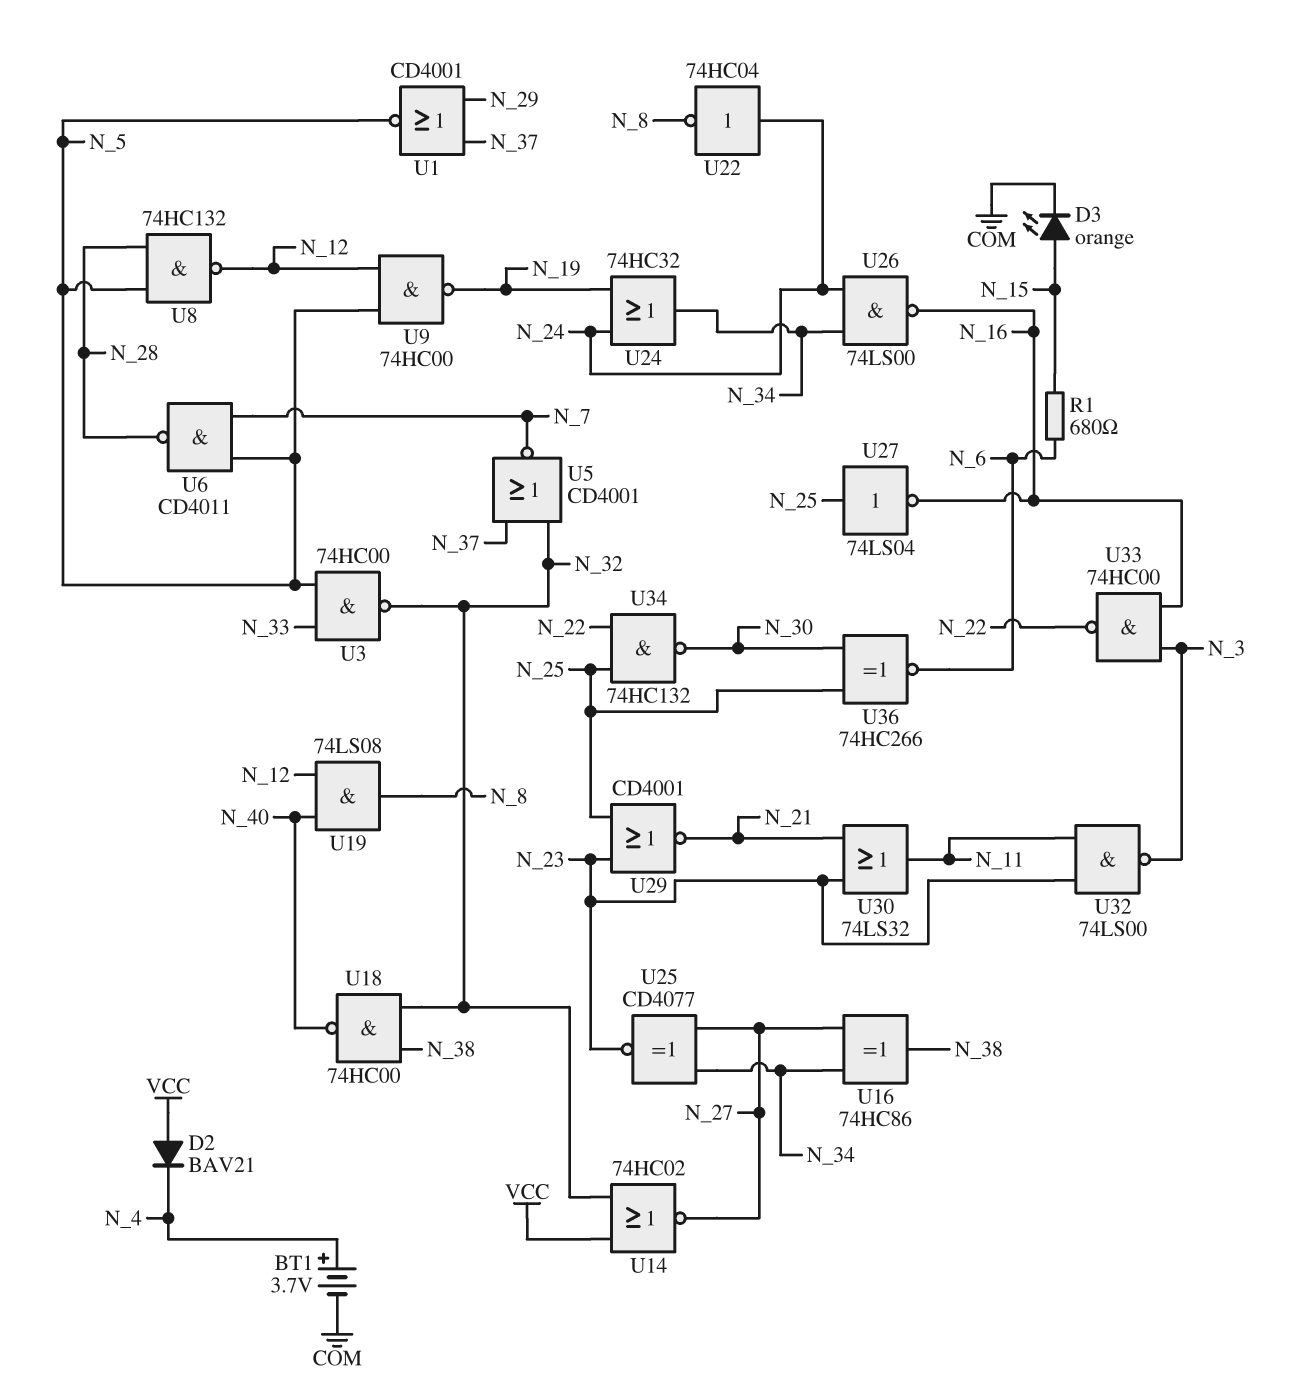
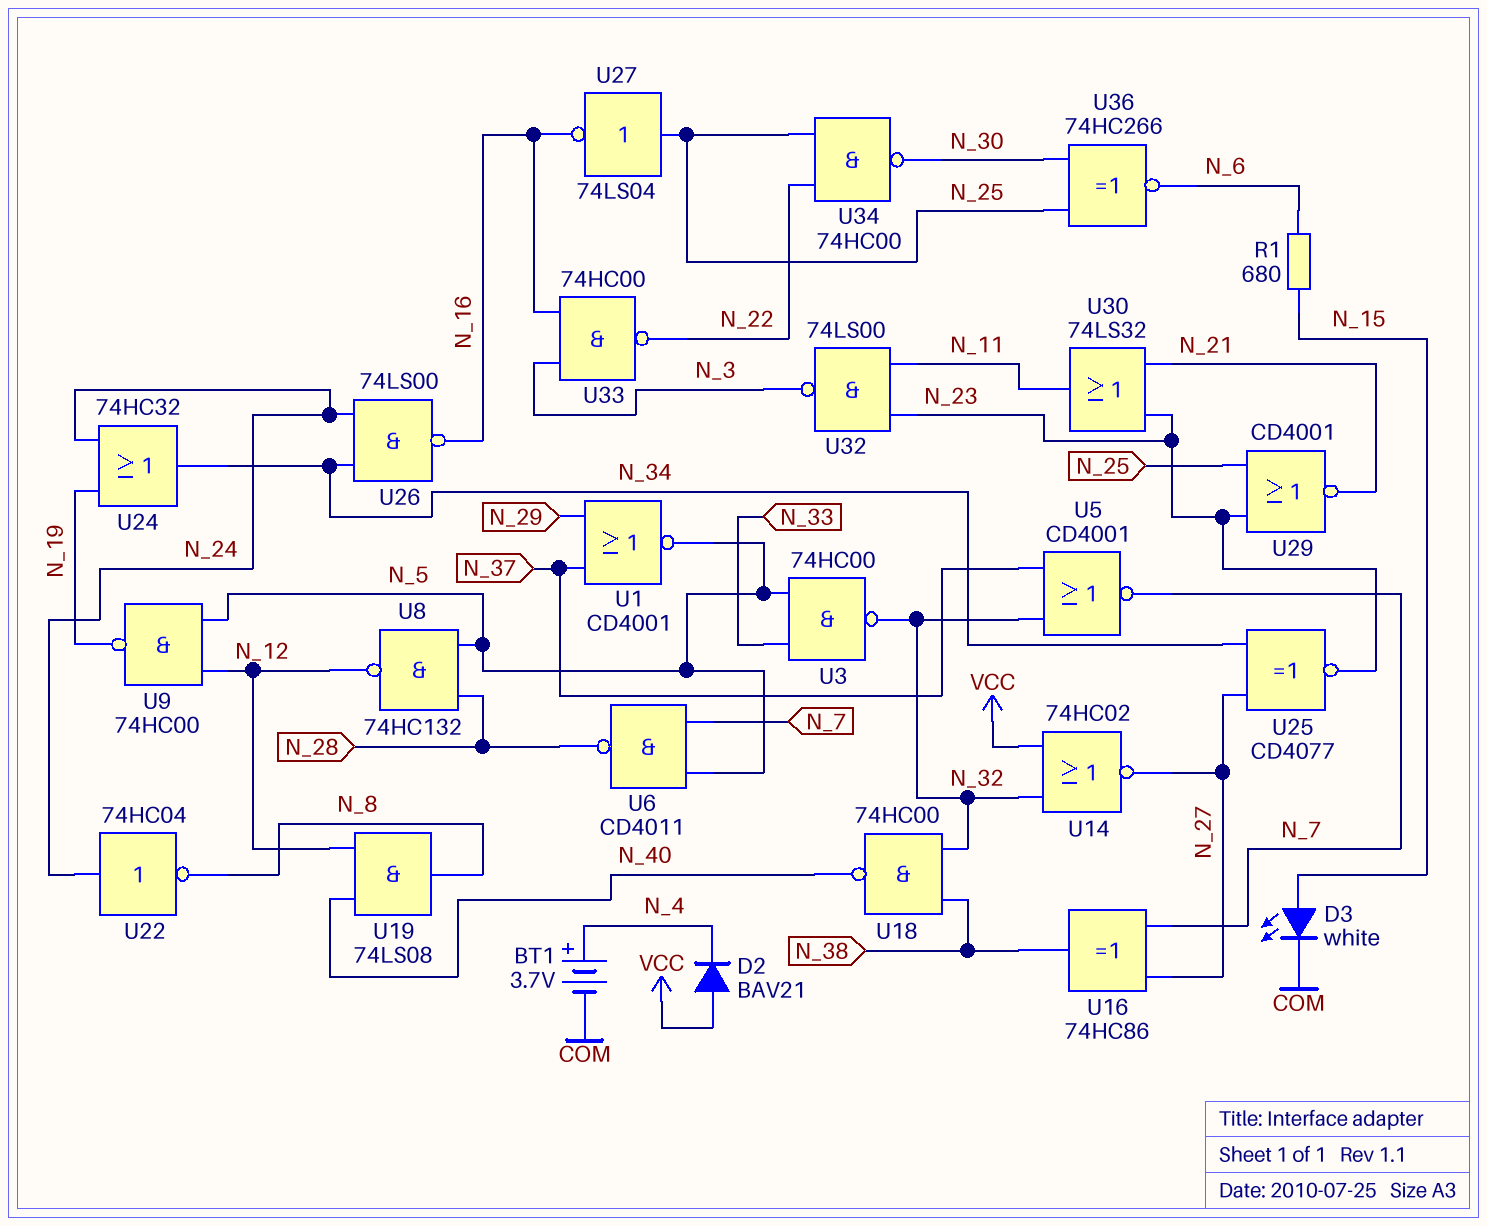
D3: LED orange (A N_15, K COM) -> LED white (A N_15, K COM)
U16: XOR 74HC86 (in N_27, in N_34, out N_38) -> XOR 74HC86 (in N_7, in N_27, out N_38)
U34: NAND 74HC132 (in N_22, in N_25, out N_30) -> NAND 74HC00 (in N_22, in N_25, out N_30)

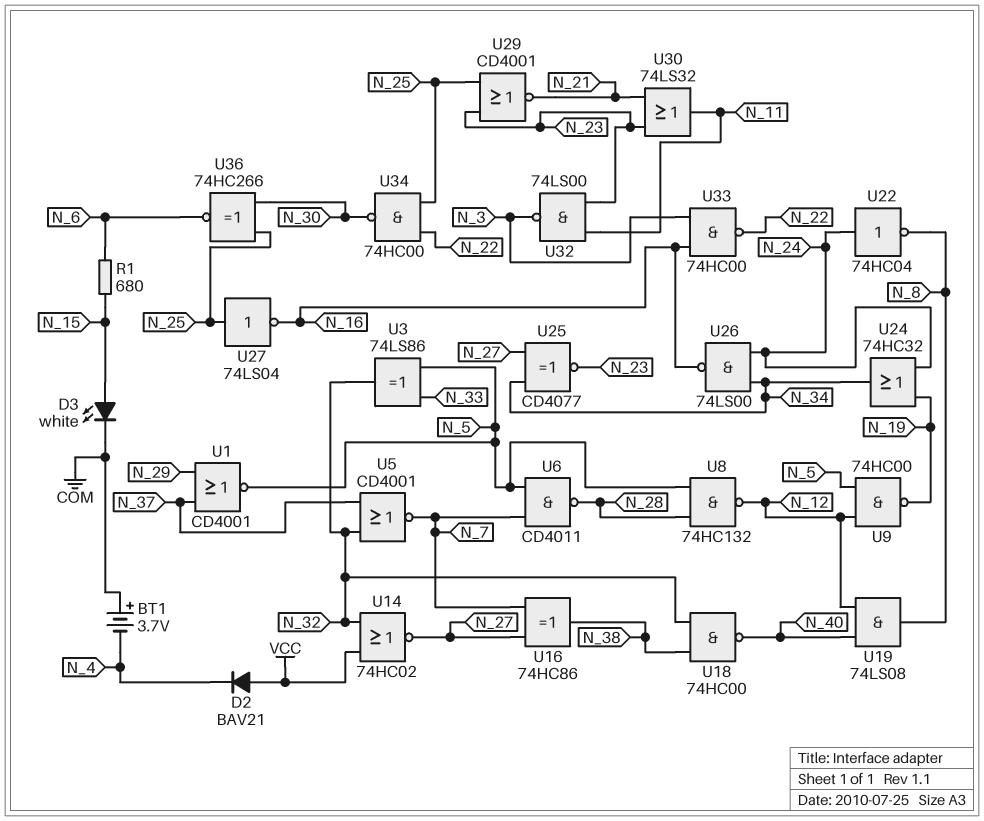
BT1: 3.7V (plus N_4, minus COM) -> 3.7V (plus COM, minus N_4)
U3: NAND 74HC00 (in N_5, in N_33, out N_32) -> XOR 74LS86 (in N_5, in N_33, out N_32)

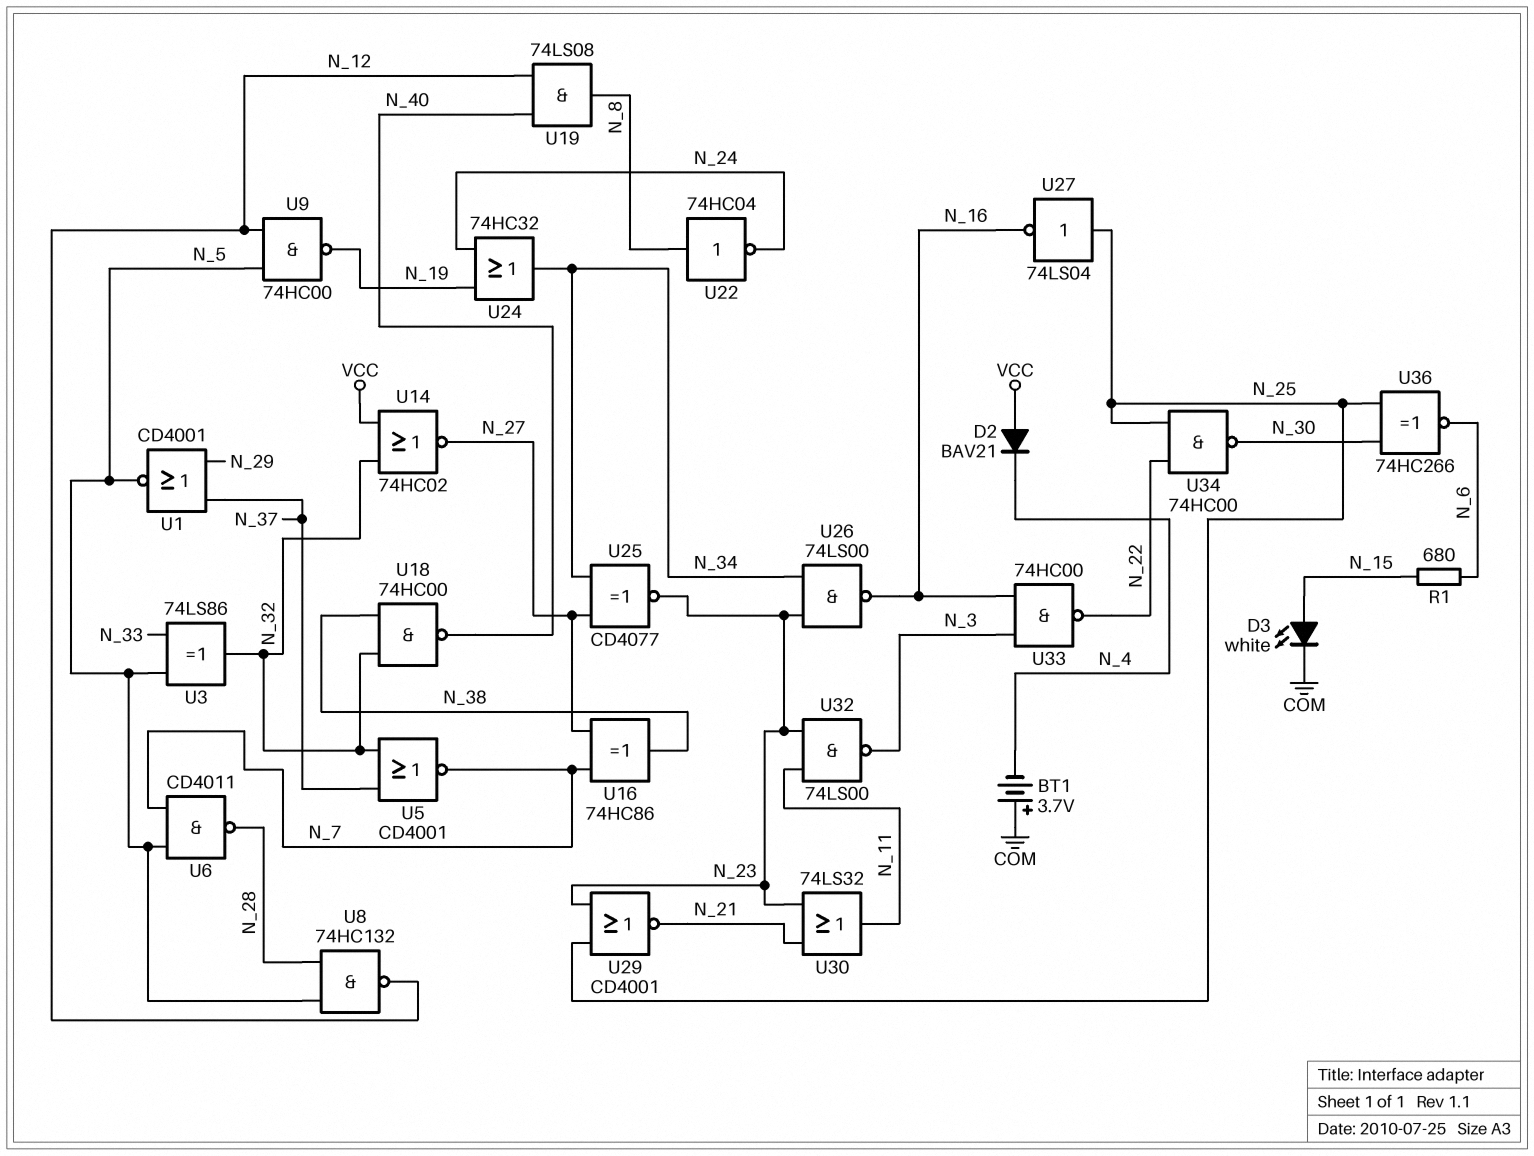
U22: NOT 74HC04 (in N_24, out N_8) -> NOT 74HC04 (in N_8, out N_24)
U26: NAND 74LS00 (in N_24, in N_34, out N_16) -> NAND 74LS00 (in N_23, in N_34, out N_16)

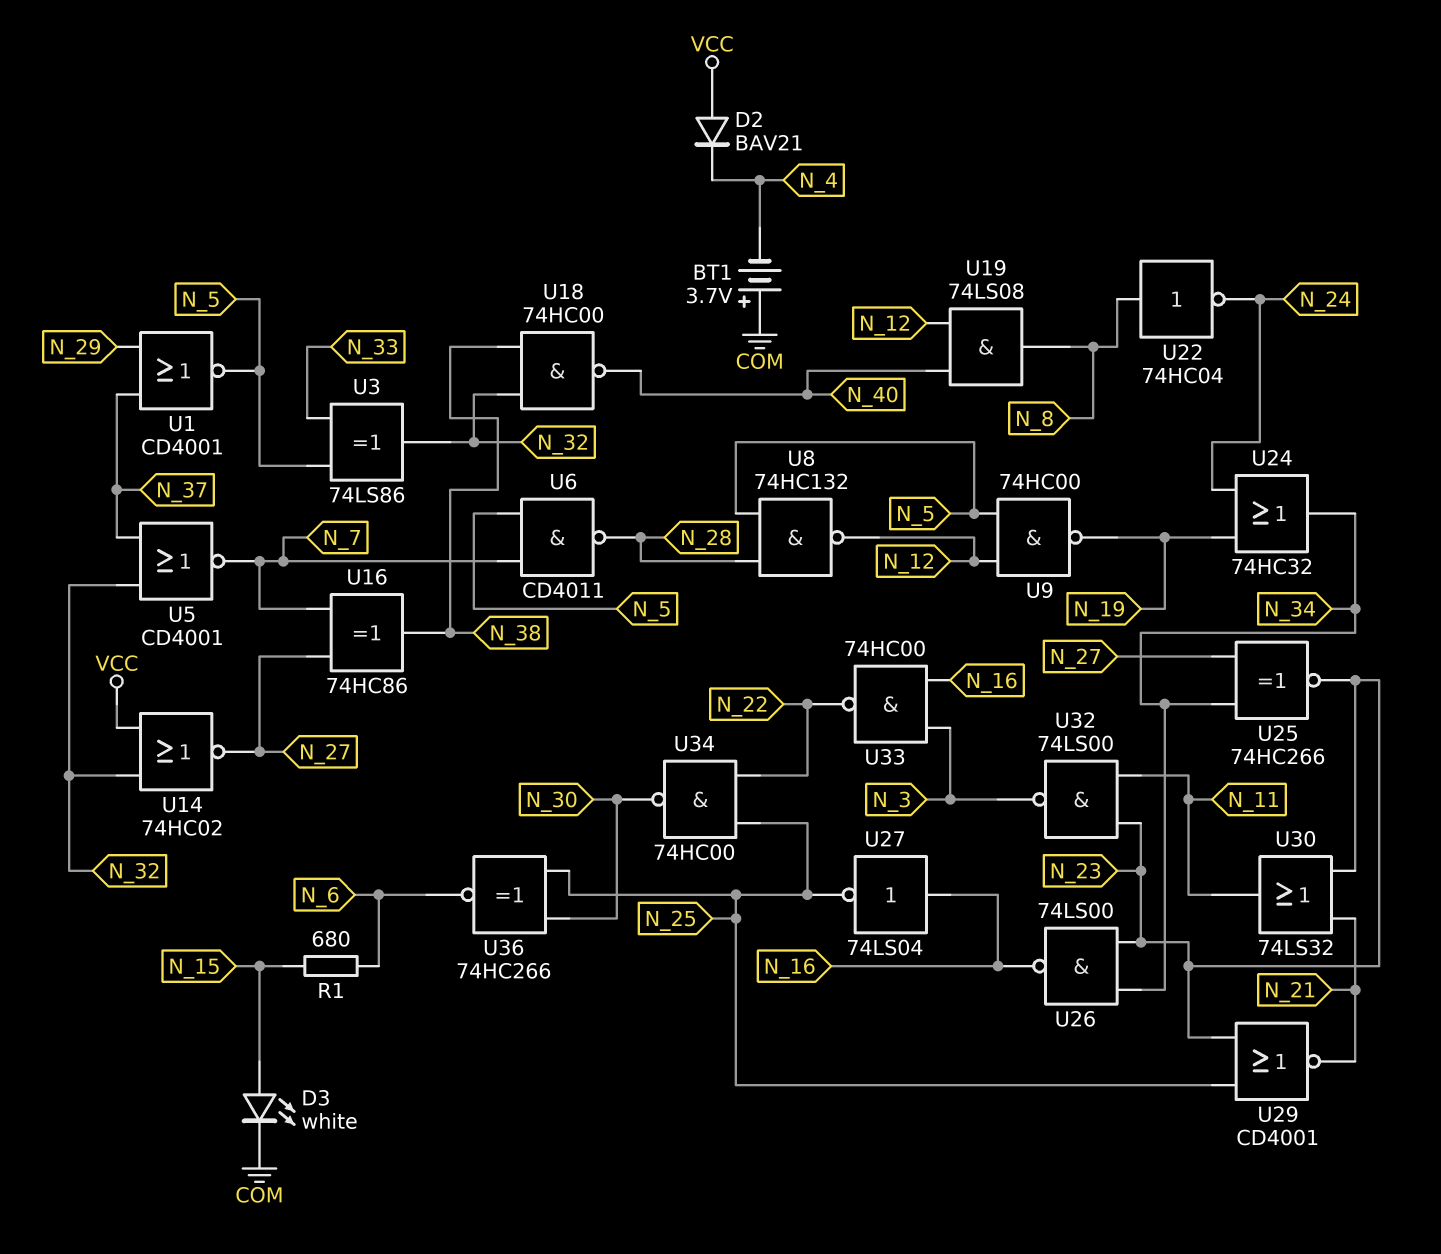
U25: XNOR CD4077 (in N_27, in N_34, out N_23) -> XNOR 74HC266 (in N_27, in N_34, out N_23)
U27: NOT 74LS04 (in N_25, out N_16) -> NOT 74LS04 (in N_16, out N_25)

